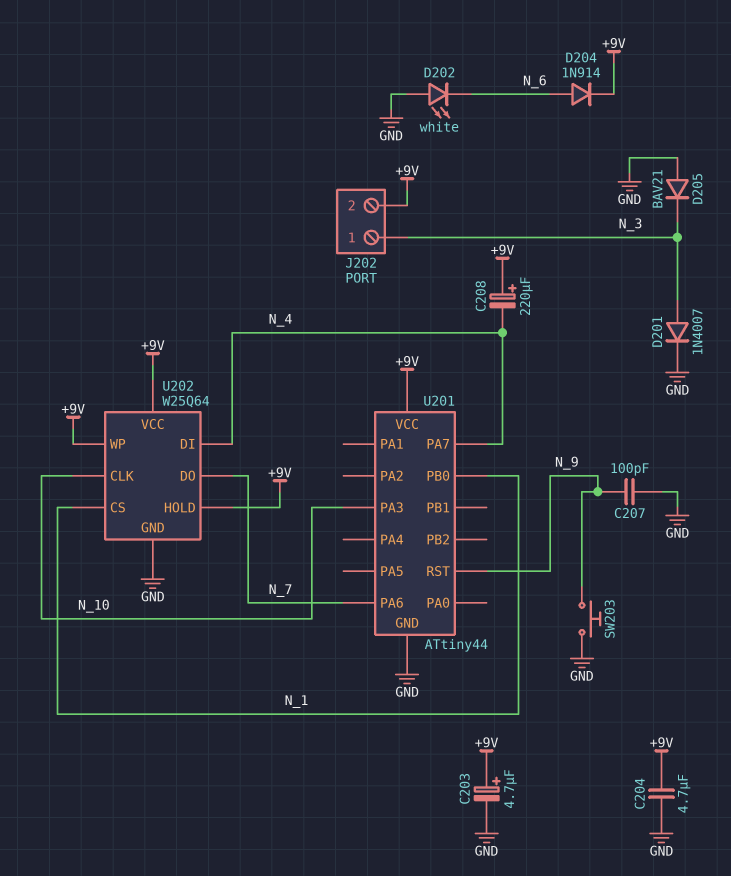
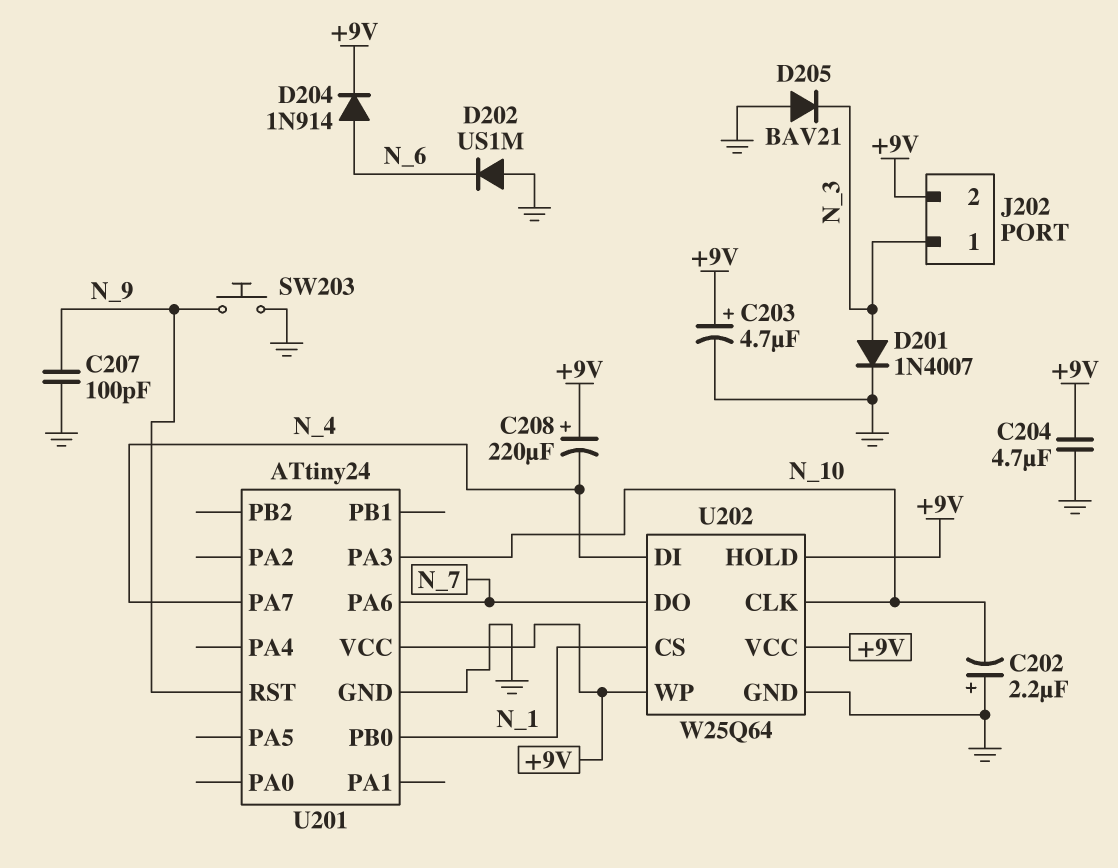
C202: none -> 2.2uF (plus GND, minus N_10)
D202: LED white (A GND, K N_6) -> diode US1M (A GND, K N_6)
U201: ATtiny44 -> ATtiny24

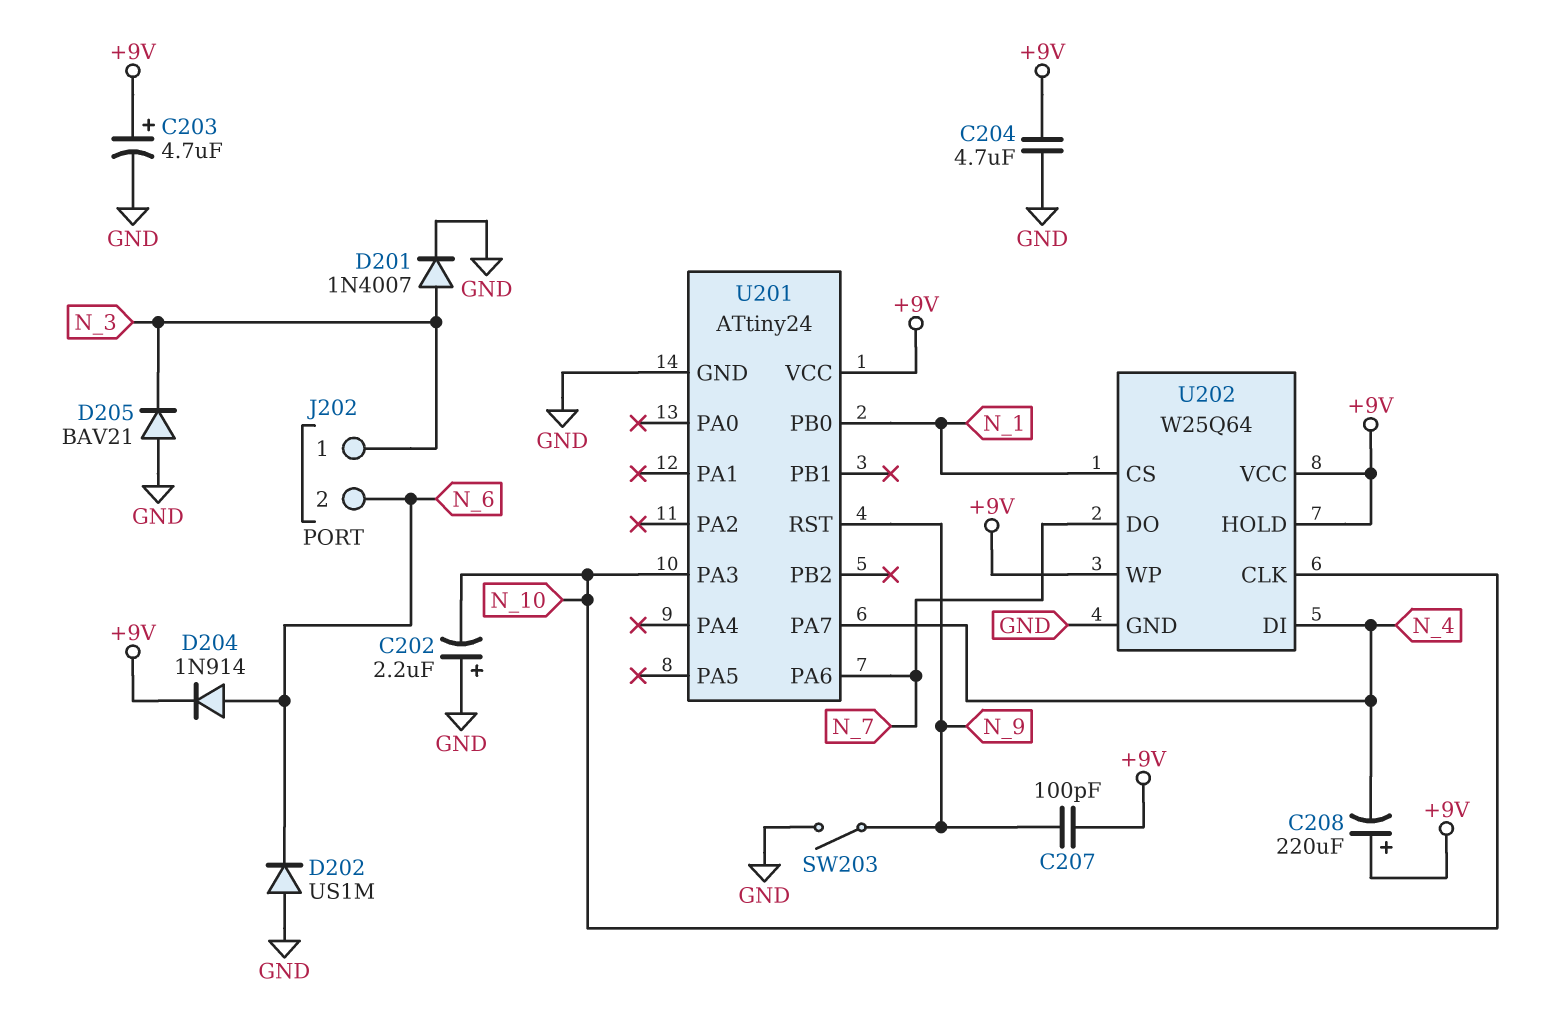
C207: 100pF (GND, N_9) -> 100pF (+9V, N_9)
J202 pin 2: +9V -> N_6
SW203: button (GND, N_9) -> switch (GND, N_9)

